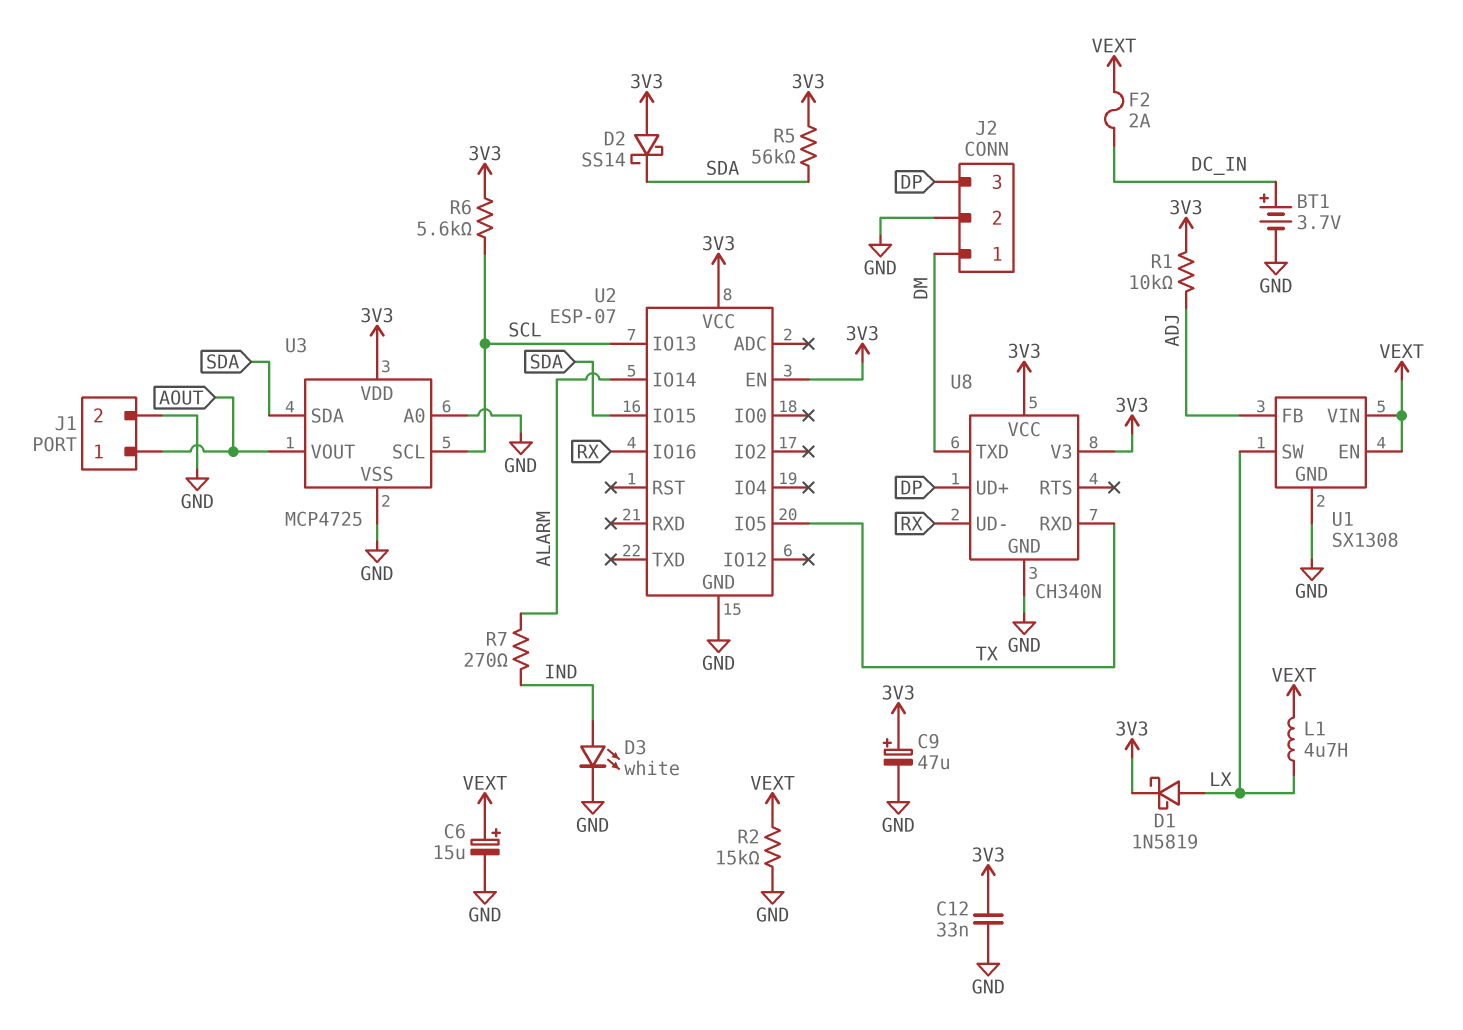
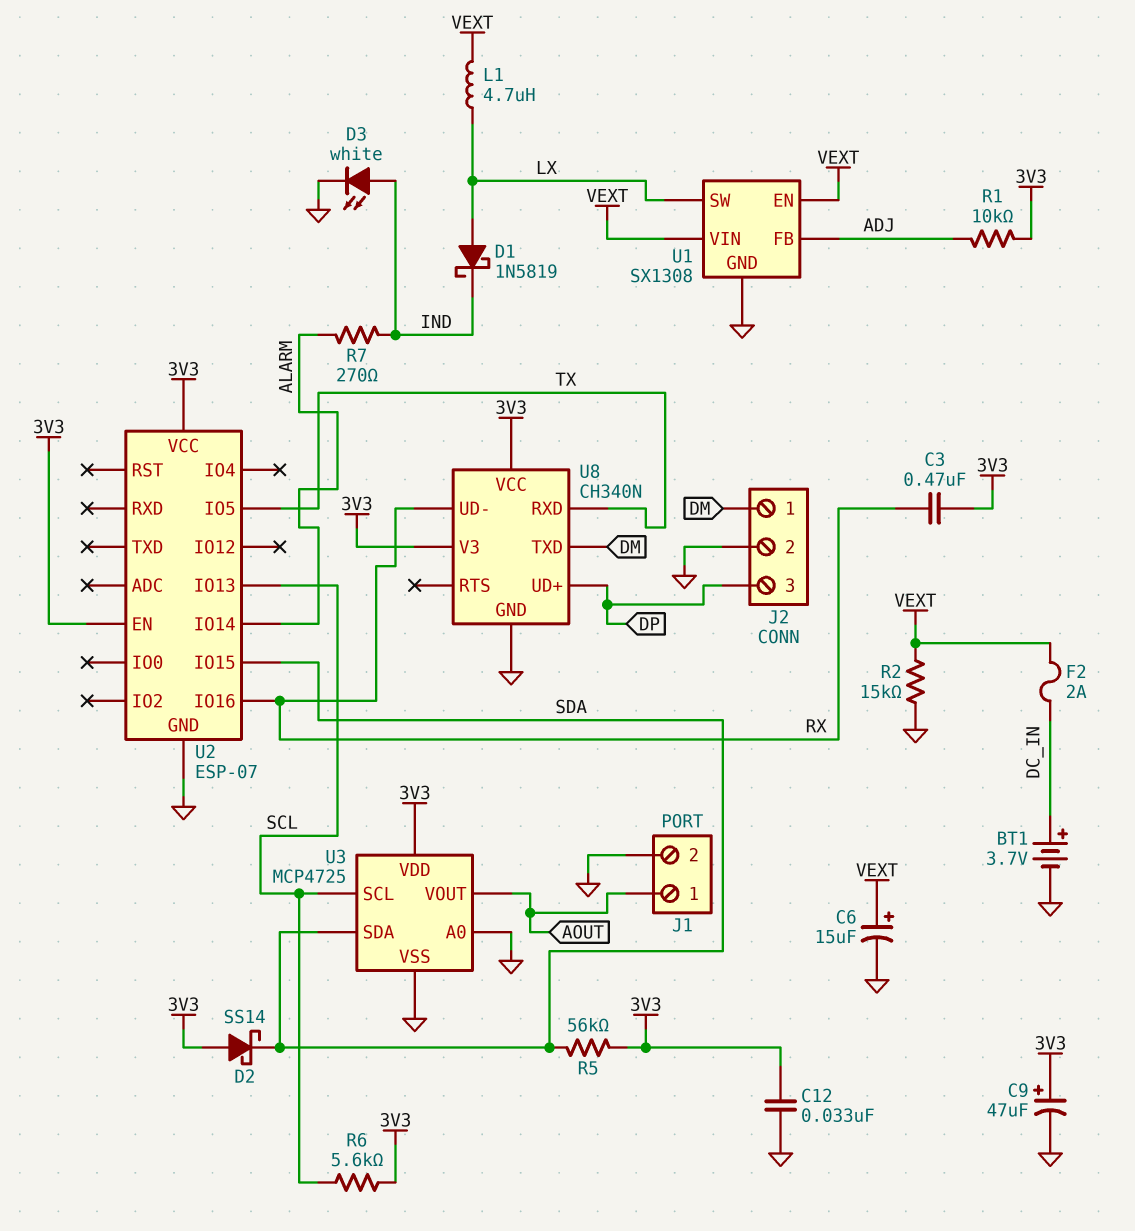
C3: none -> 470nF (3V3, RX)
D1: schottky 1N5819 (A LX, K 3V3) -> schottky 1N5819 (A LX, K IND)

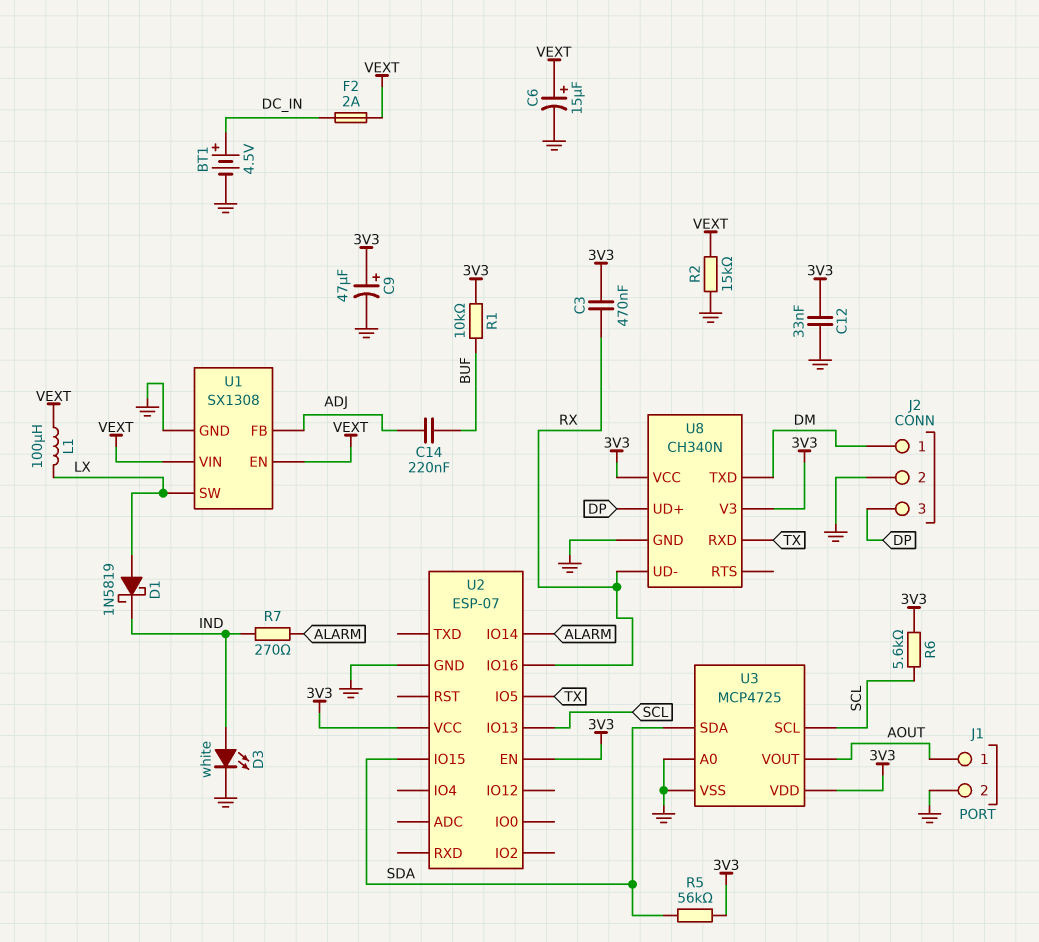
BT1: 3.7V (plus DC_IN, minus GND) -> 4.5V (plus DC_IN, minus GND)
C14: none -> 220nF (ADJ, BUF)
D2: schottky SS14 (A 3V3, K SDA) -> none
L1: 4.7uH (LX, VEXT) -> 100uH (LX, VEXT)
R1: 10k (3V3, ADJ) -> 10k (3V3, BUF)

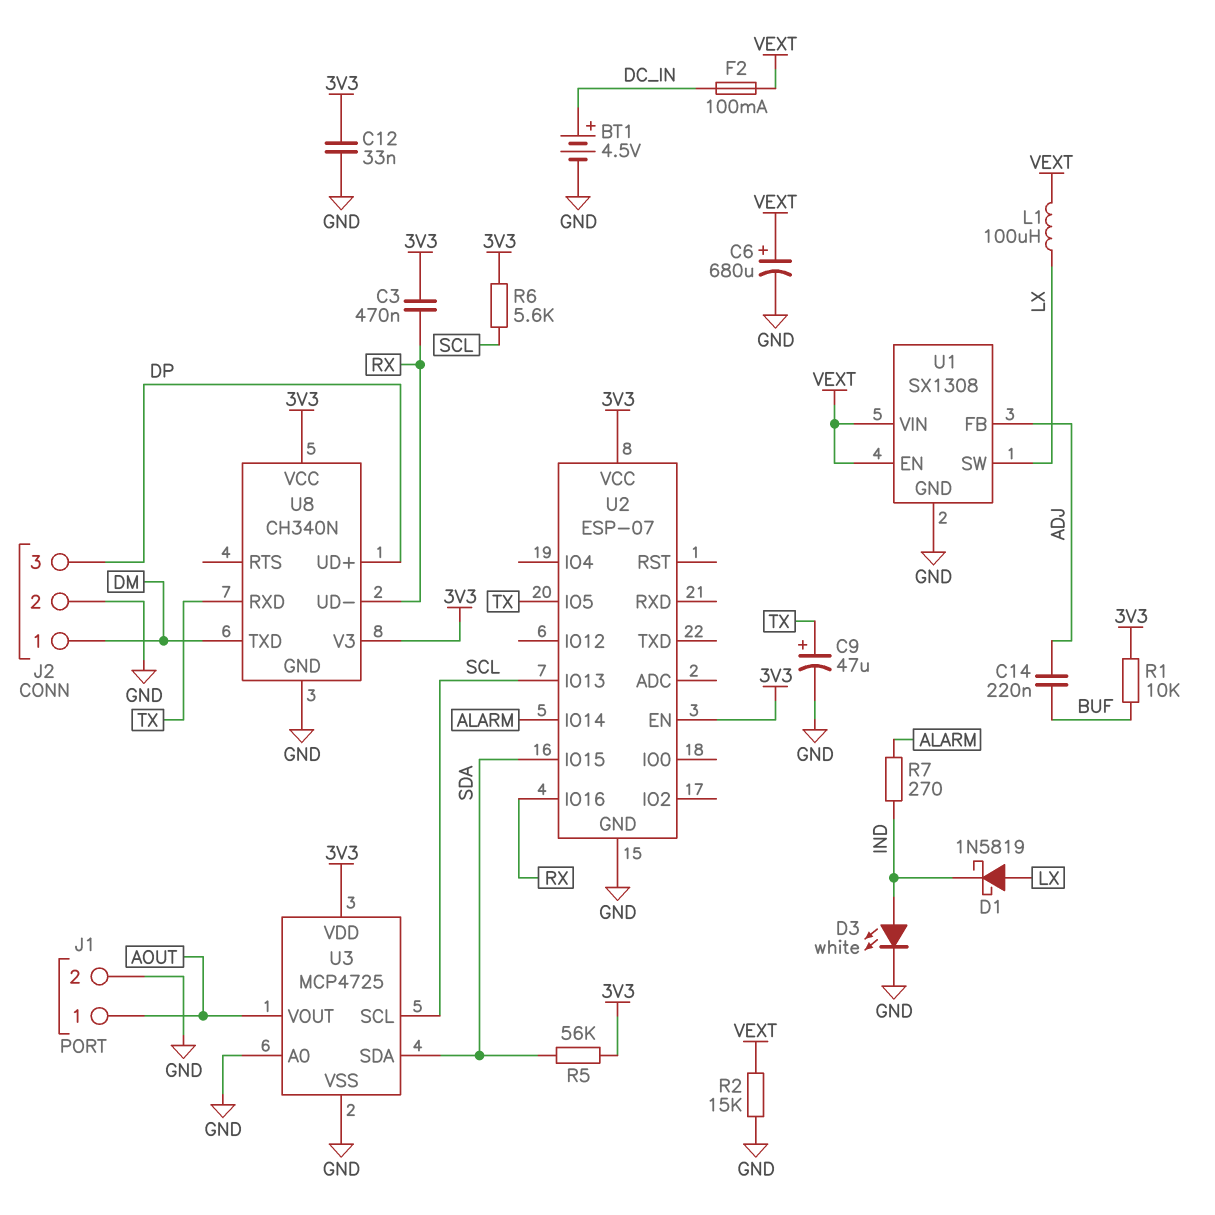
C6: 15uF (plus VEXT, minus GND) -> 680uF (plus VEXT, minus GND)
C9: 47uF (plus 3V3, minus GND) -> 47uF (plus TX, minus GND)
F2: 2A (DC_IN, VEXT) -> 100mA (DC_IN, VEXT)

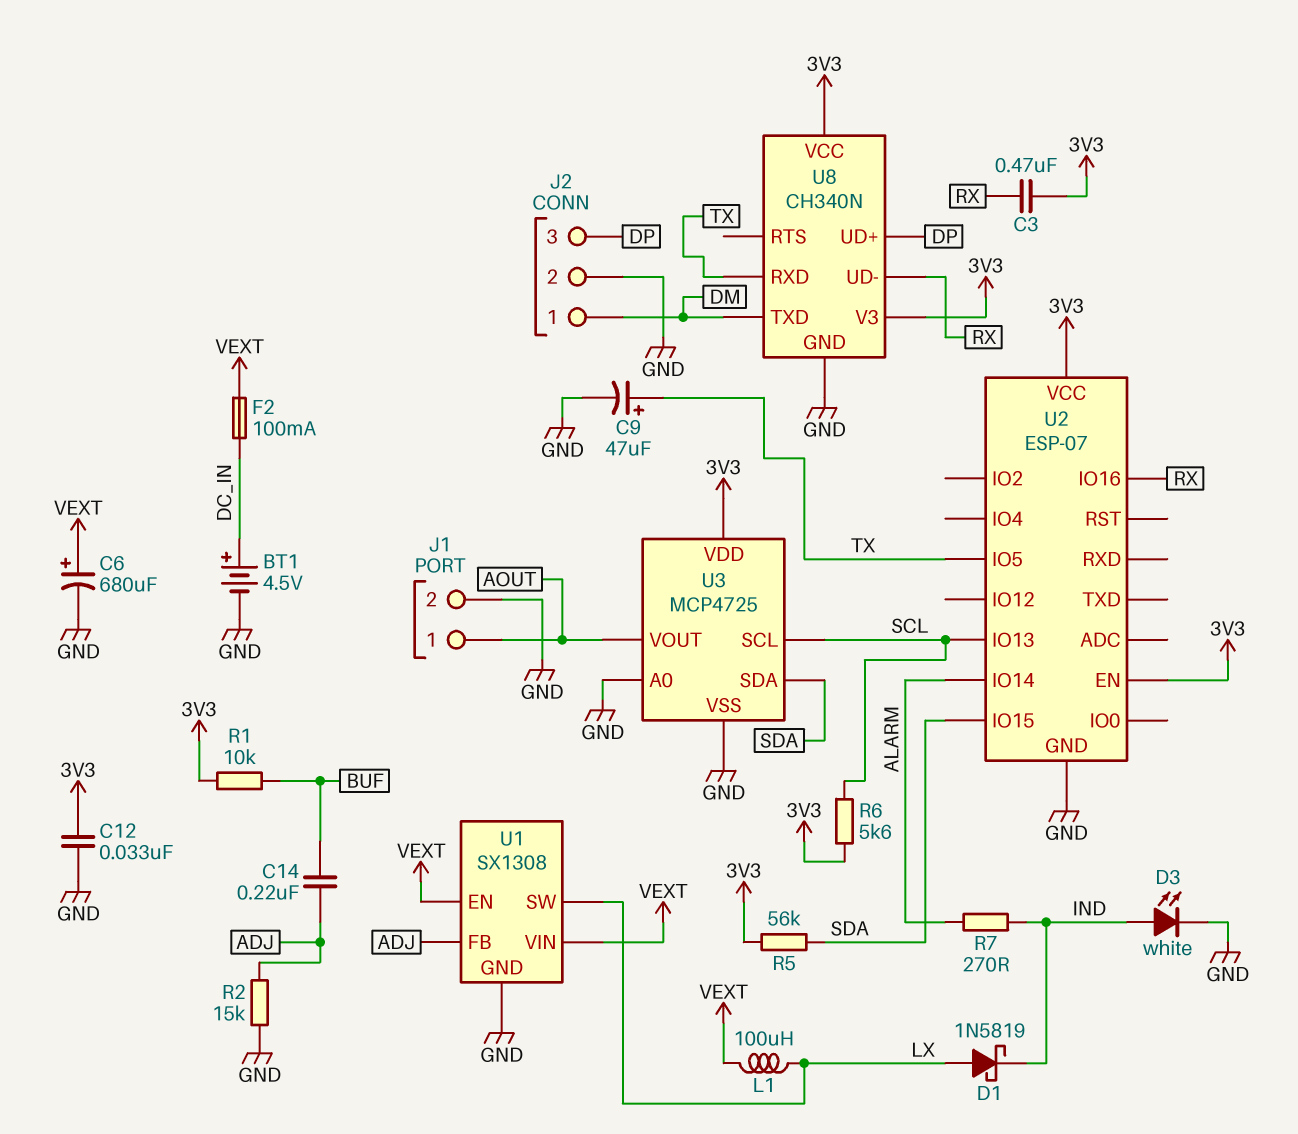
R2: 15k (GND, VEXT) -> 15k (ADJ, GND)

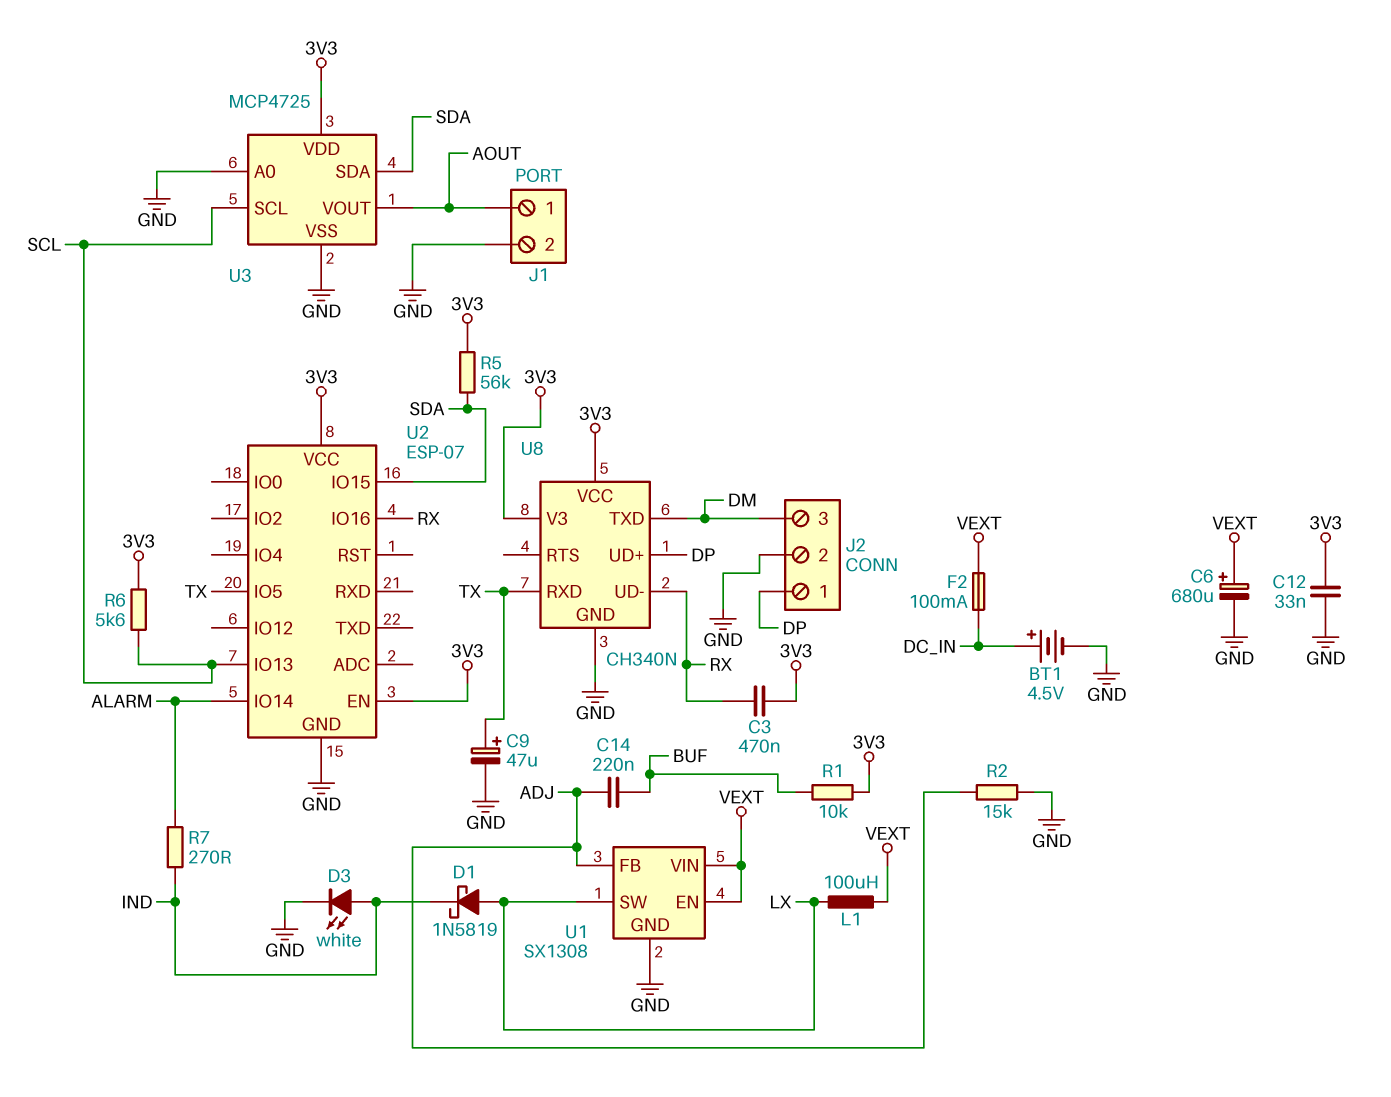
J2 pin 1: DM -> DP
J2 pin 3: DP -> DM

